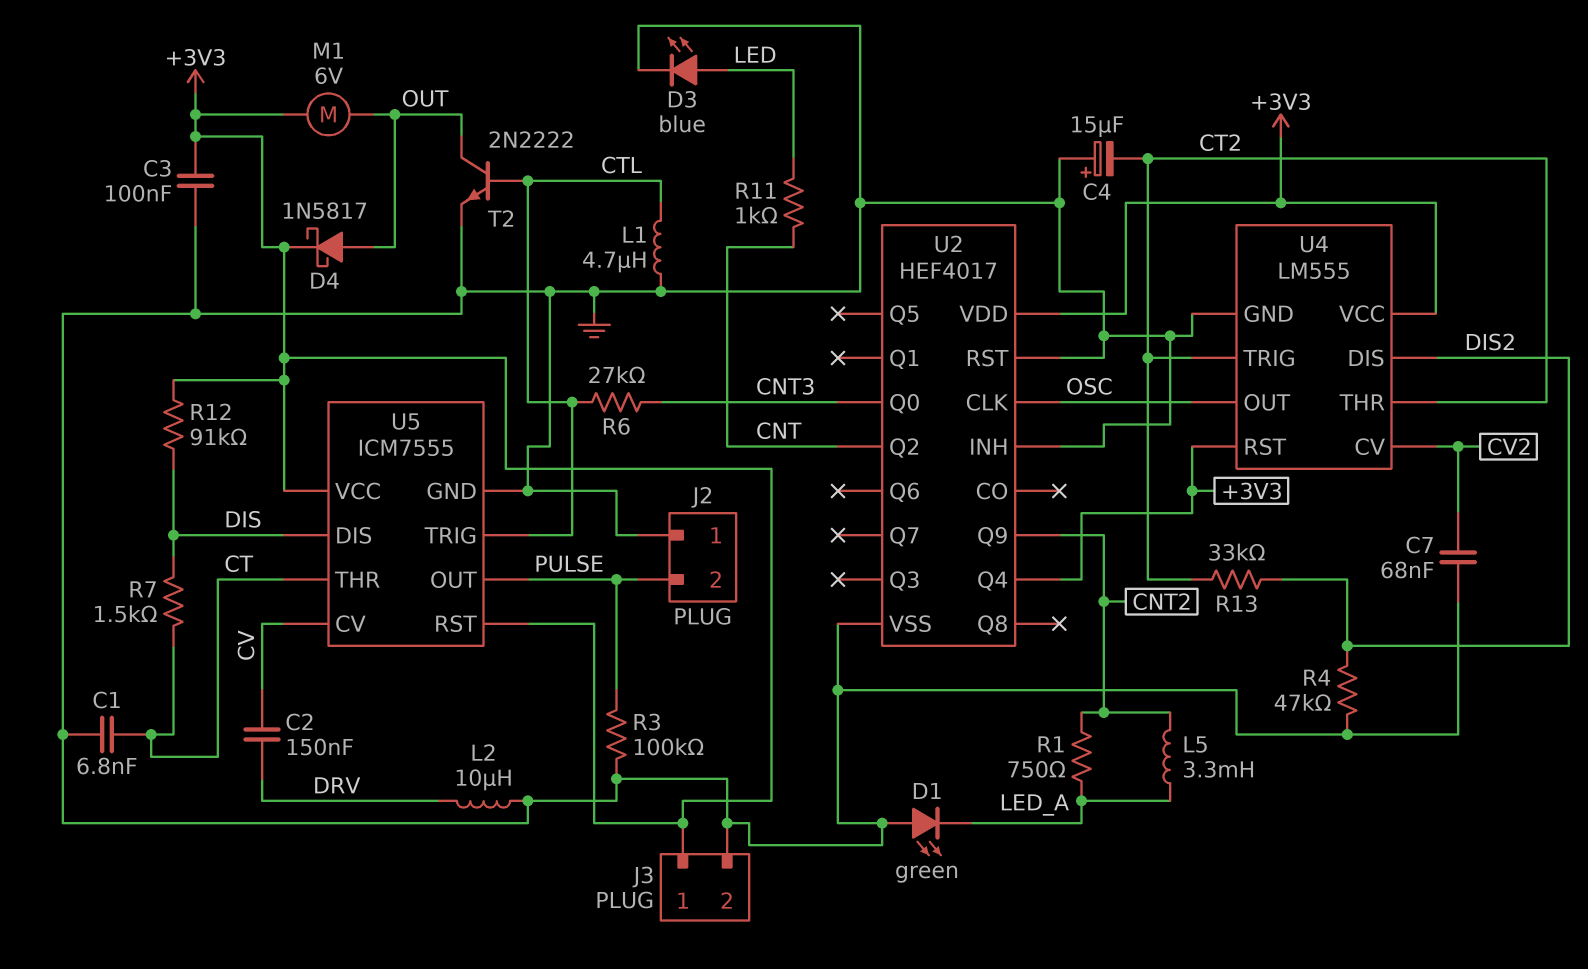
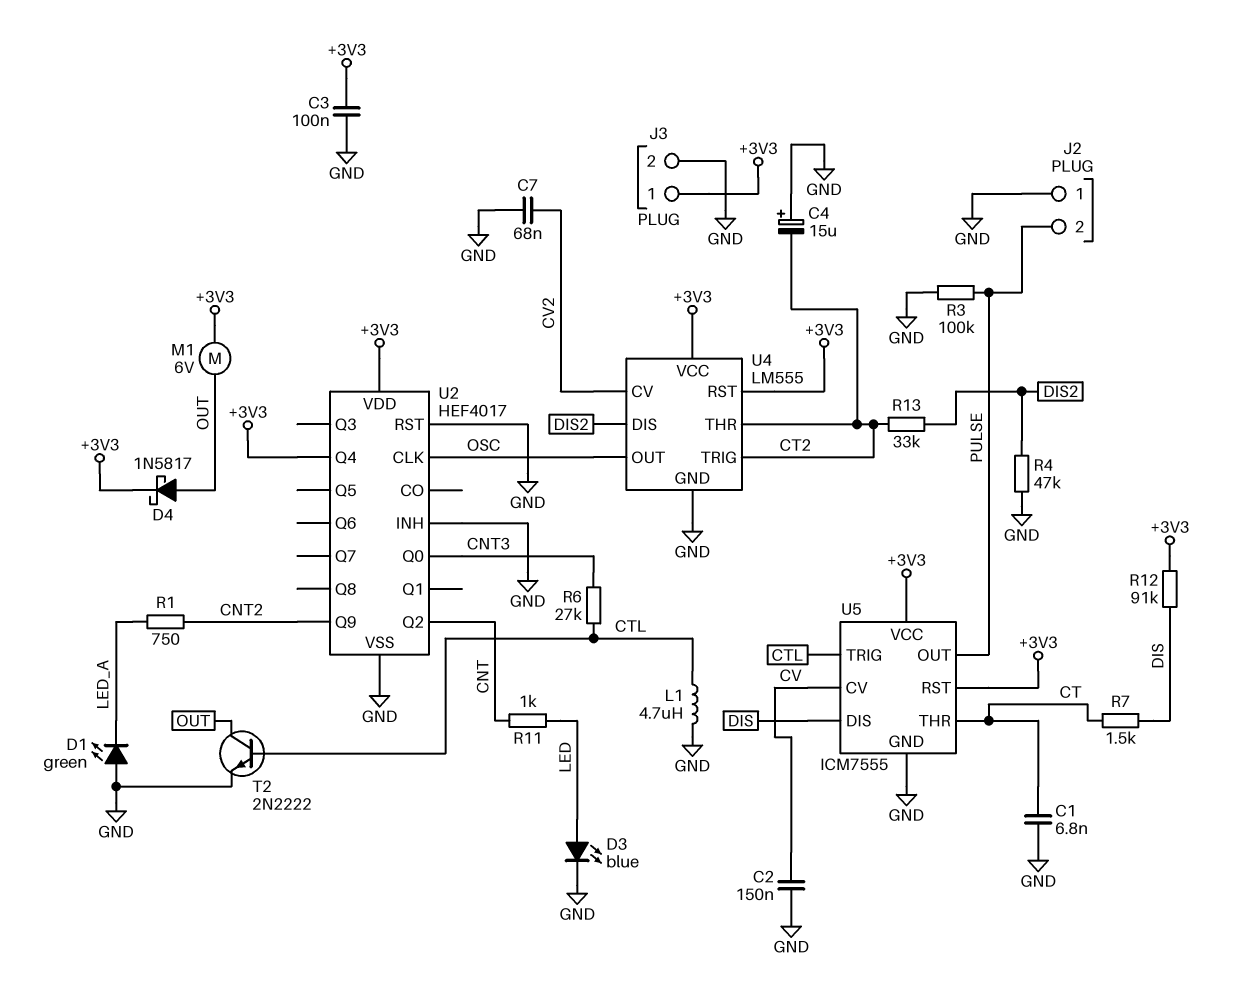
C2: 150nF (CV, DRV) -> 150nF (CV, GND)
L2: 10uH (DRV, GND) -> none
L5: 3.3mH (CNT2, LED_A) -> none

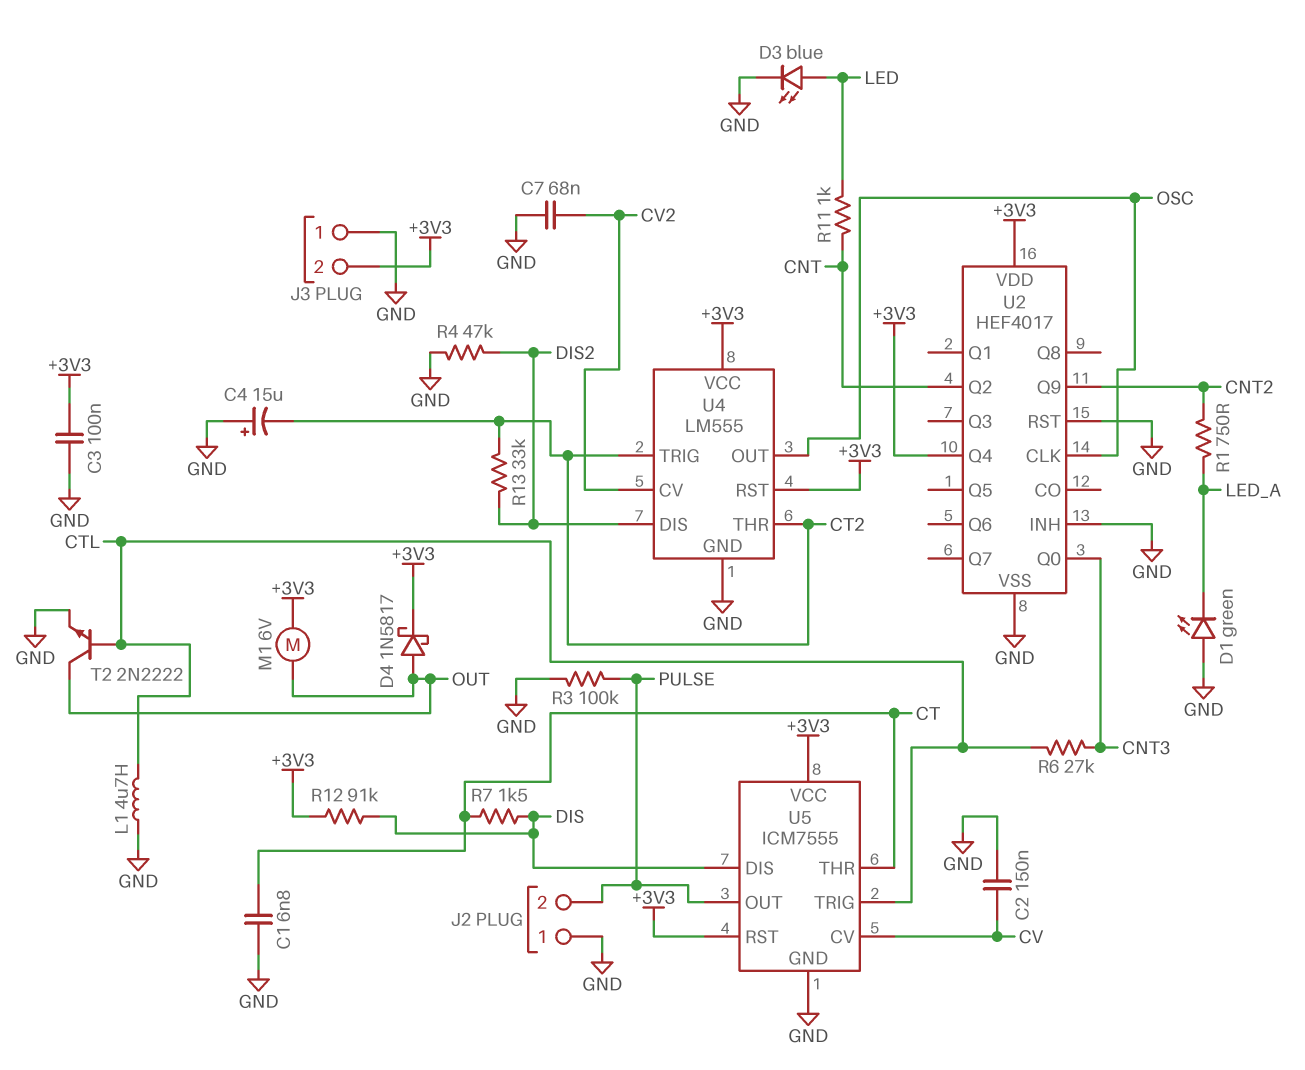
J3 pin 1: +3V3 -> GND
J3 pin 2: GND -> +3V3

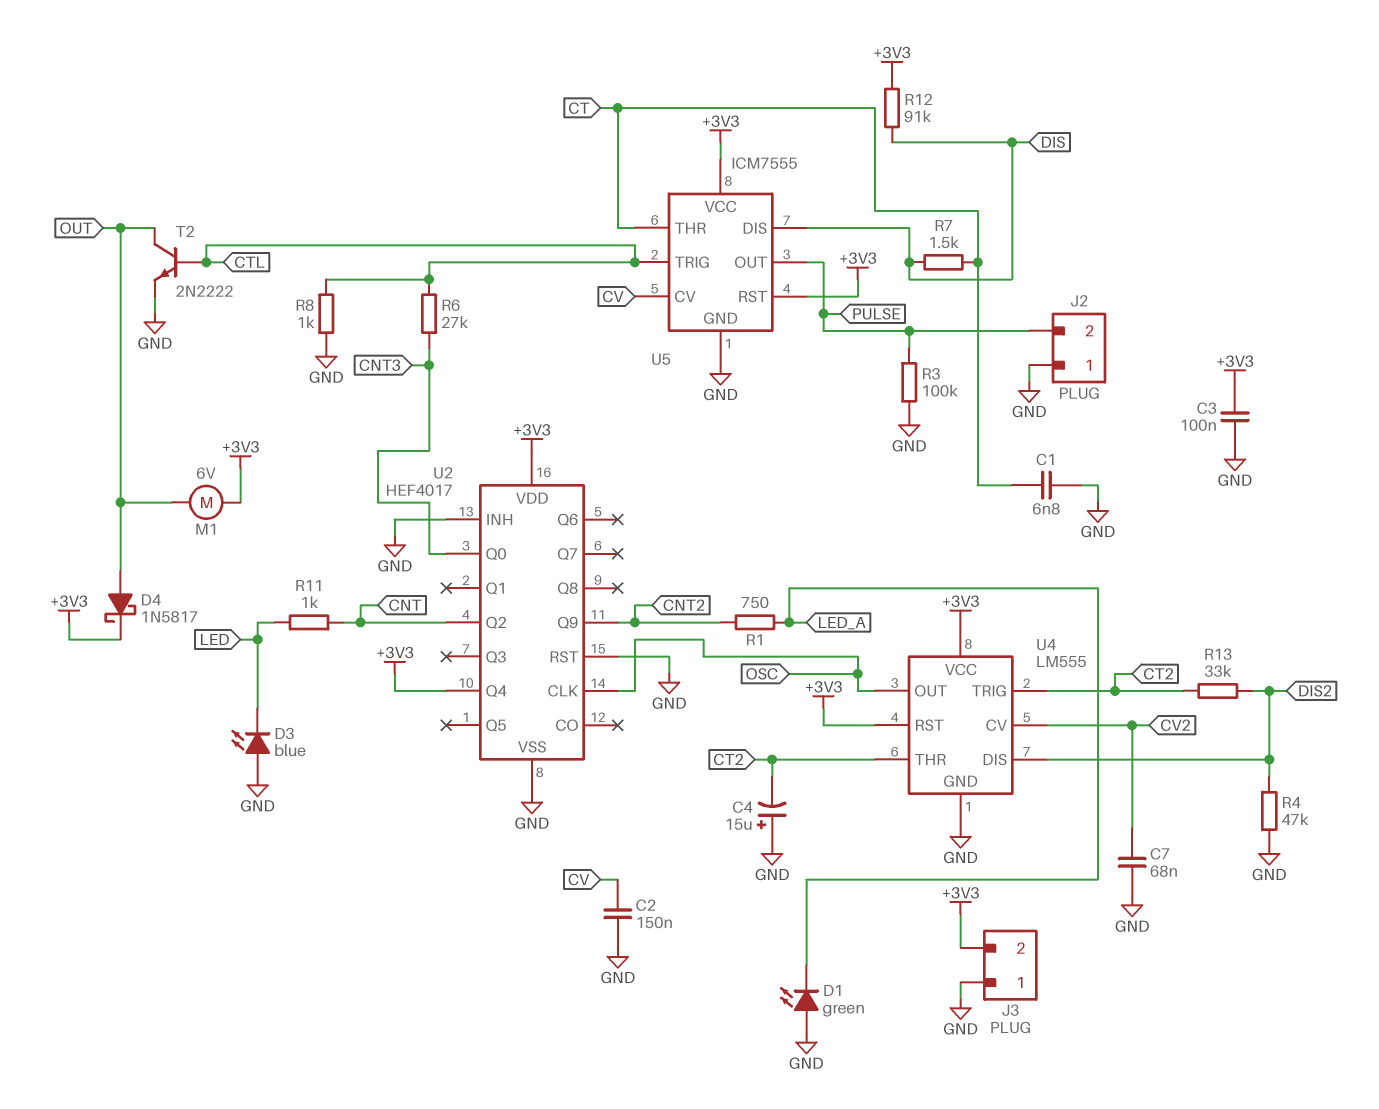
D3: LED blue (A LED, K GND) -> LED blue (A GND, K LED)
L1: 4.7uH (CTL, GND) -> none
R8: none -> 1k (CTL, GND)

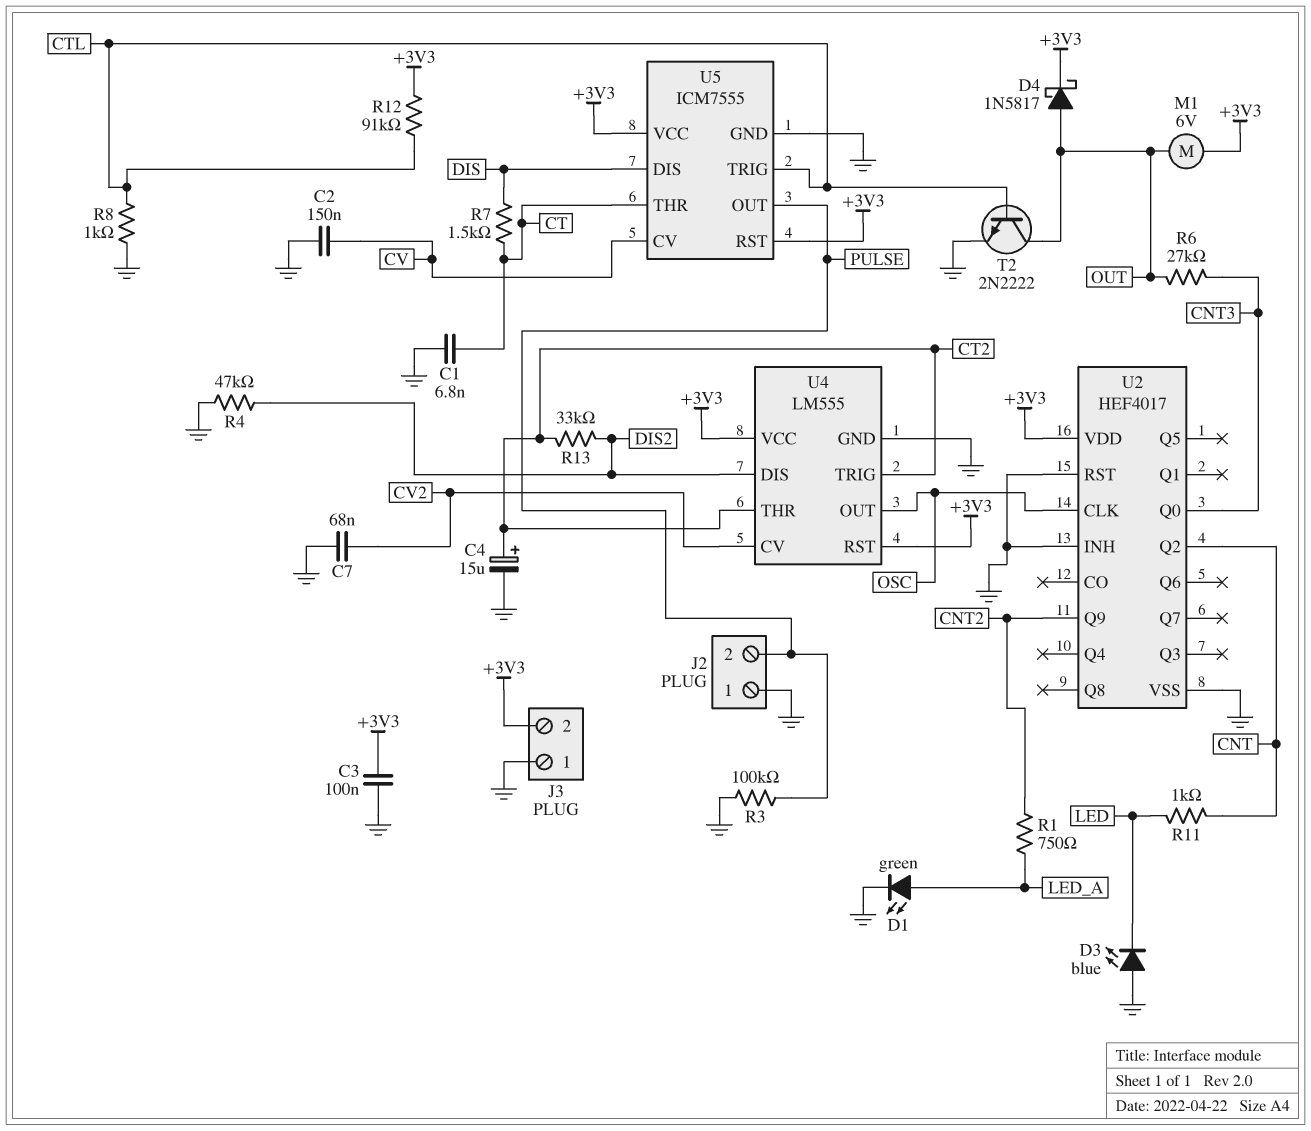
C4: 15uF (plus GND, minus CT2) -> 15uF (plus CT2, minus GND)
D1: LED green (A GND, K LED_A) -> LED green (A LED_A, K GND)
R6: 27k (CNT3, CTL) -> 27k (CNT3, OUT)
R12: 91k (+3V3, DIS) -> 91k (+3V3, CTL)
U2 pin Q4: +3V3 -> none

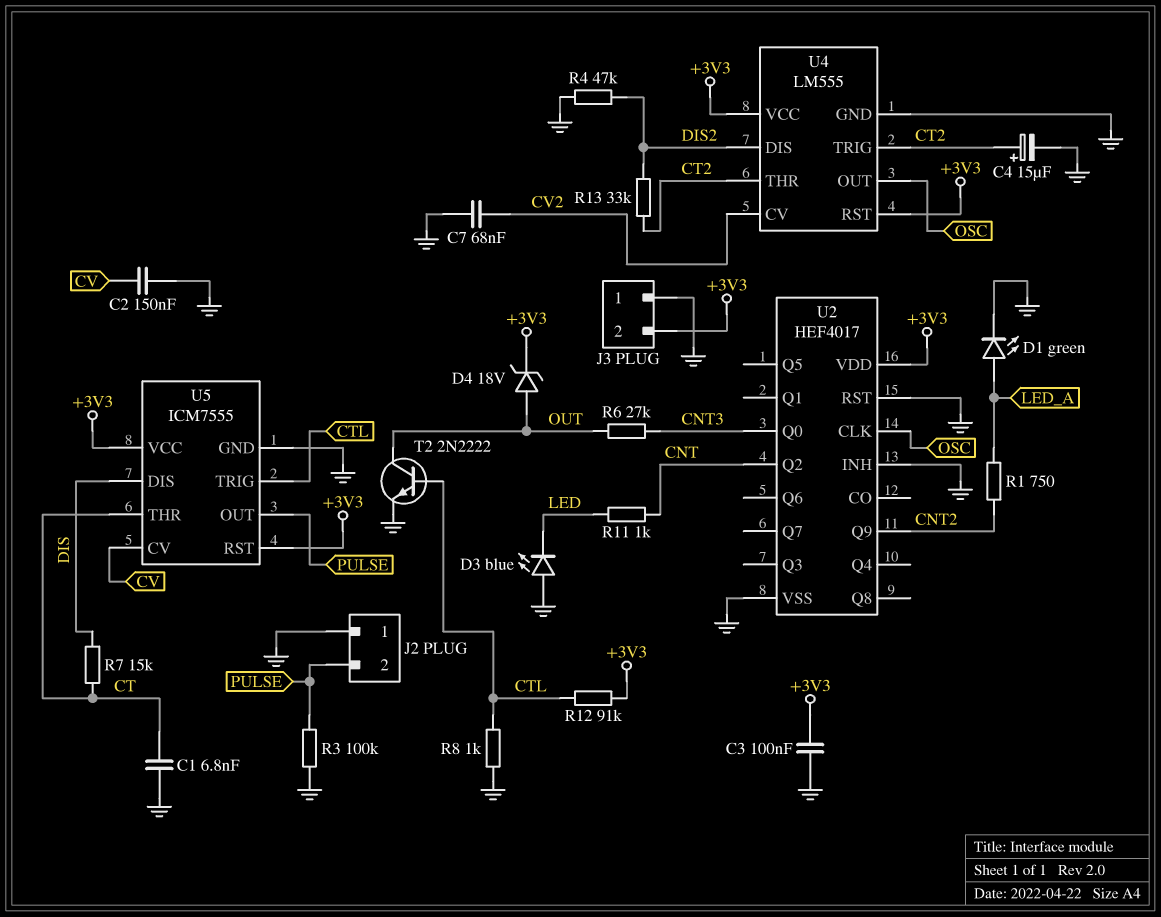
D4: schottky 1N5817 (A OUT, K +3V3) -> zener 18V (A OUT, K +3V3)
M1: motor 6V (+3V3, OUT) -> none
R7: 1.5k (CT, DIS) -> 15k (CT, DIS)

